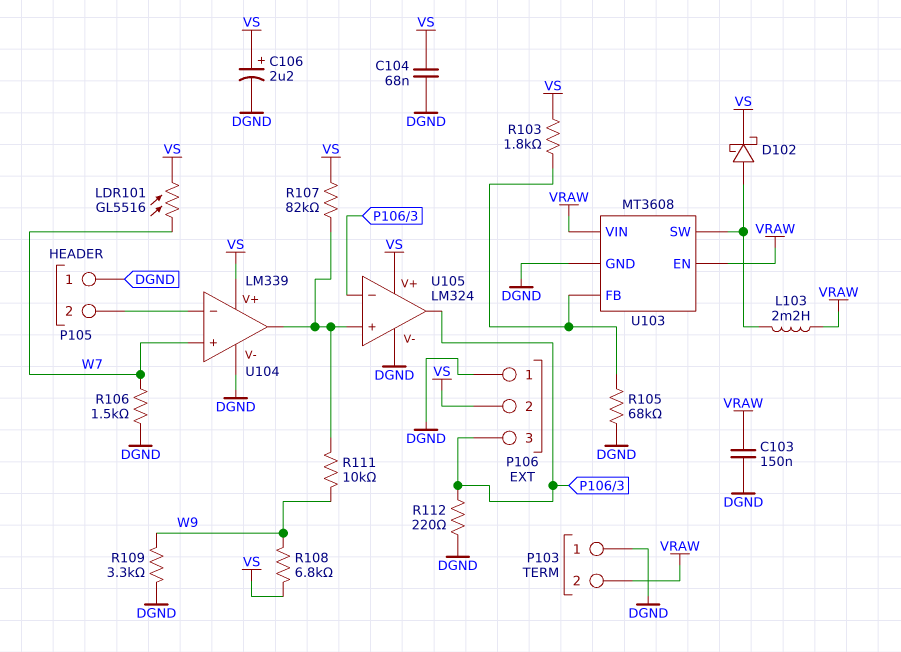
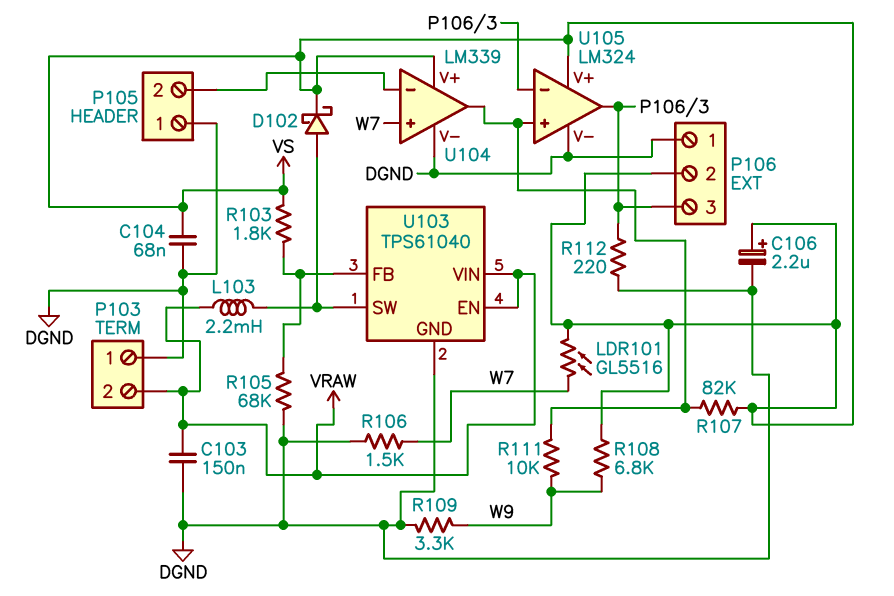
U103: MT3608 -> TPS61040

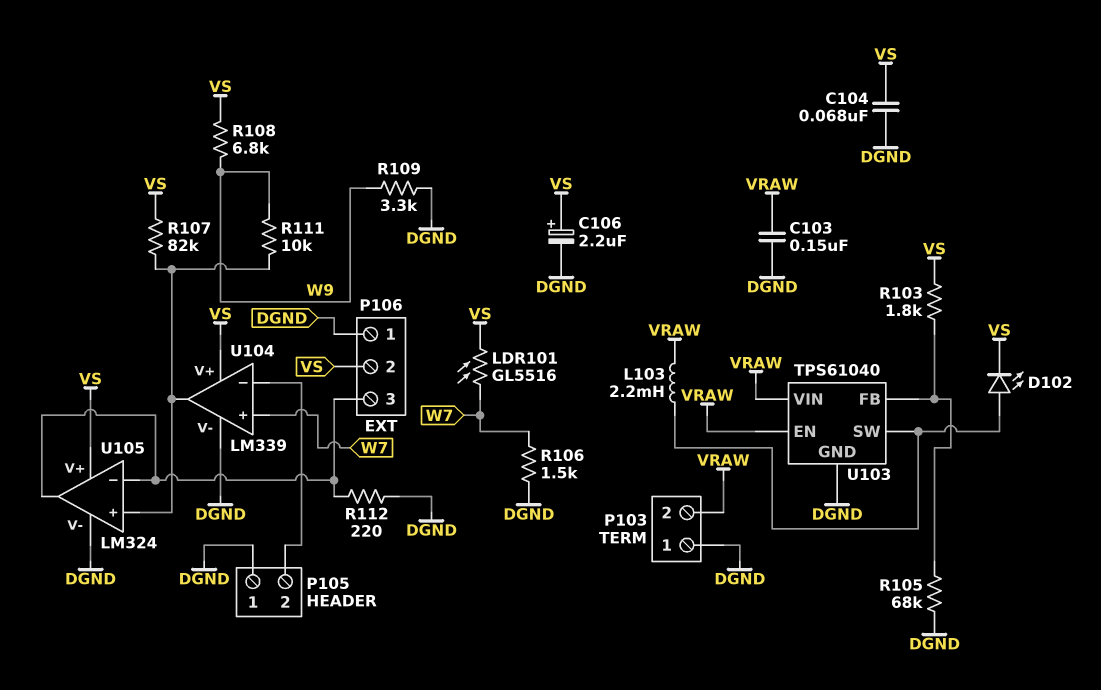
D102: schottky (A U103/SW, K VS) -> LED (A U103/SW, K VS)

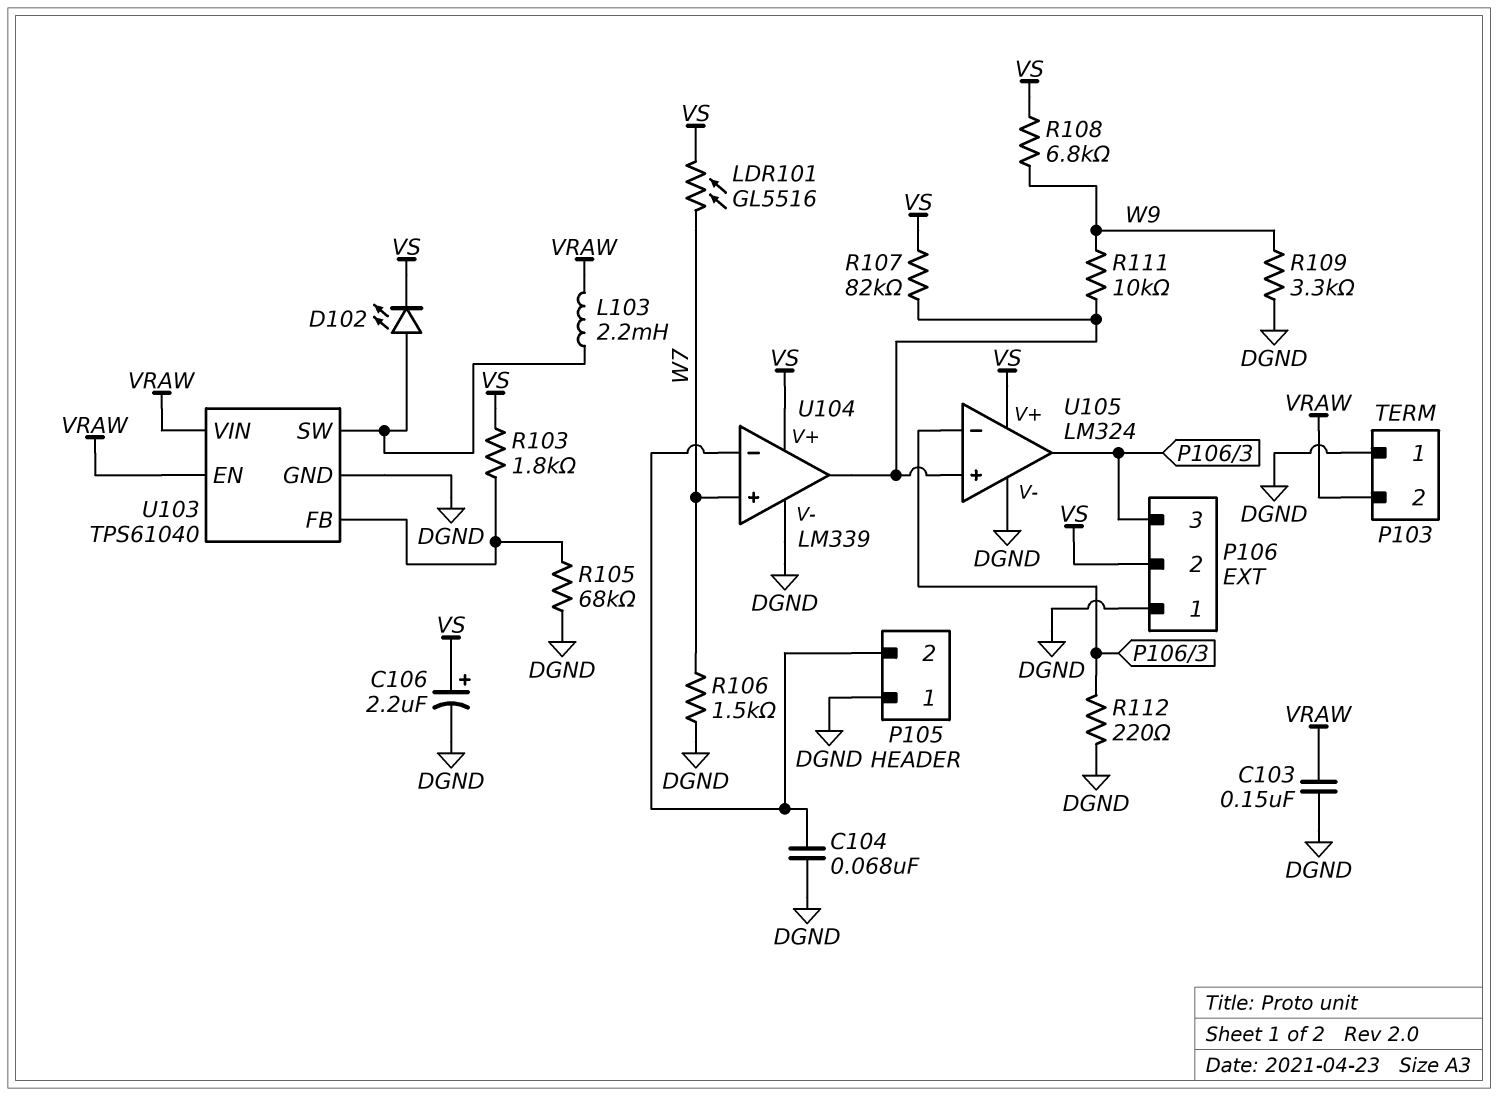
C104: 68nF (DGND, VS) -> 68nF (DGND, P105/2)

